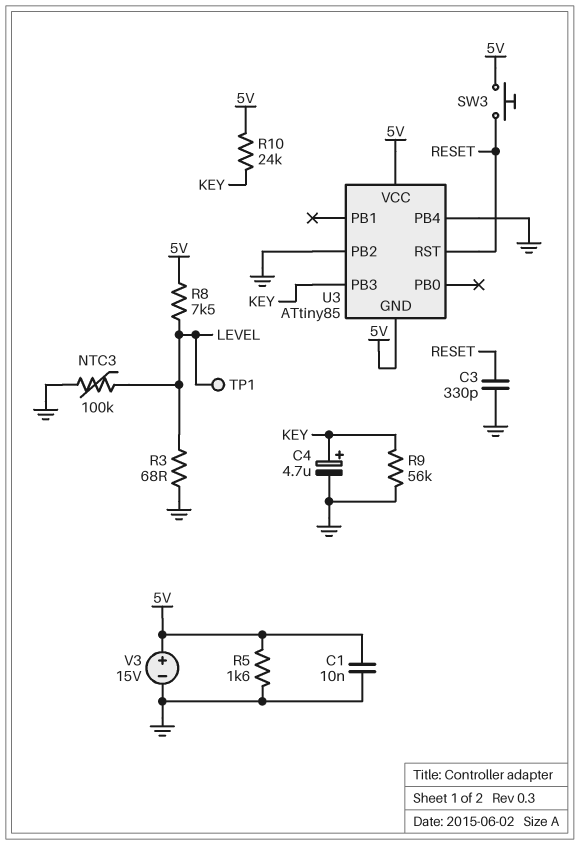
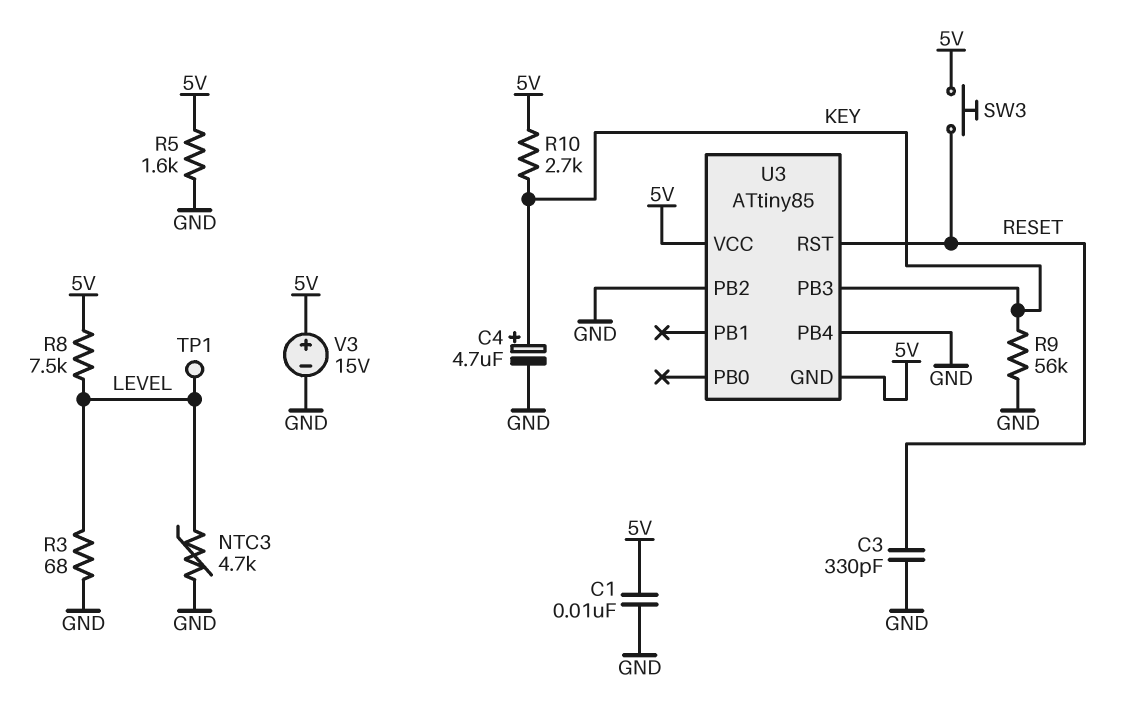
NTC3: 100k (GND, LEVEL) -> 4.7k (GND, LEVEL)
R10: 24k (5V, KEY) -> 2.7k (5V, KEY)

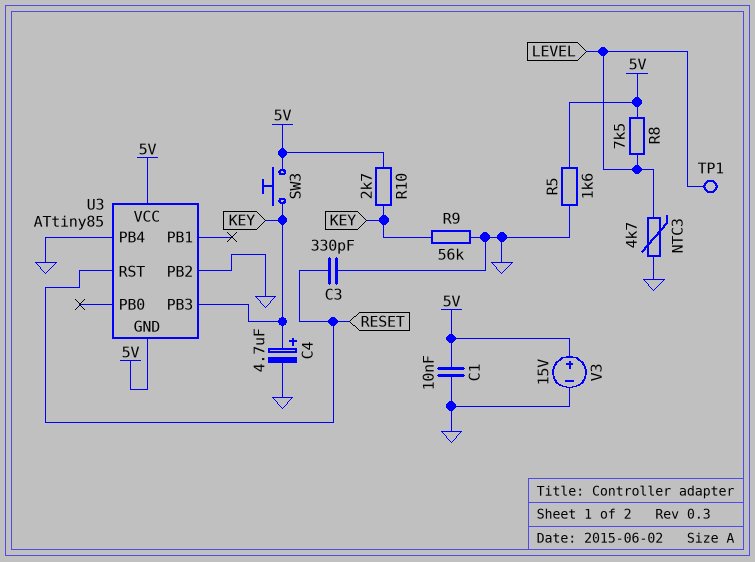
R3: 68 (GND, LEVEL) -> none
SW3: button (5V, RESET) -> button (5V, KEY)

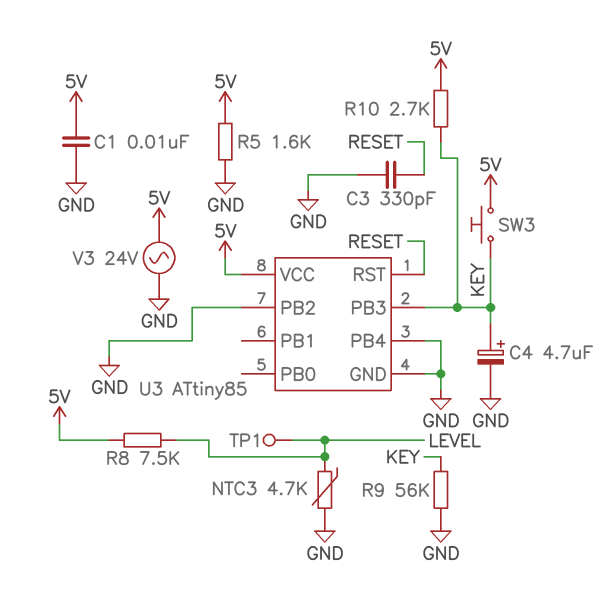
U3 pin GND: 5V -> GND
V3: 15V (plus 5V, minus GND) -> AC 24V (5V, GND)

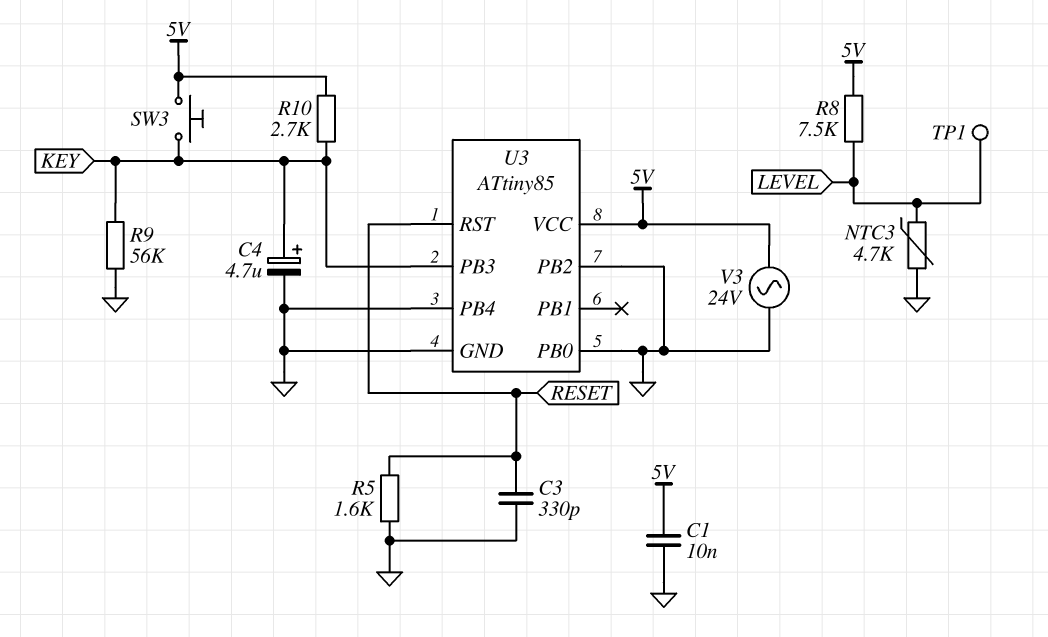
R5: 1.6k (5V, GND) -> 1.6k (GND, RESET)
U3 pin PB0: none -> GND

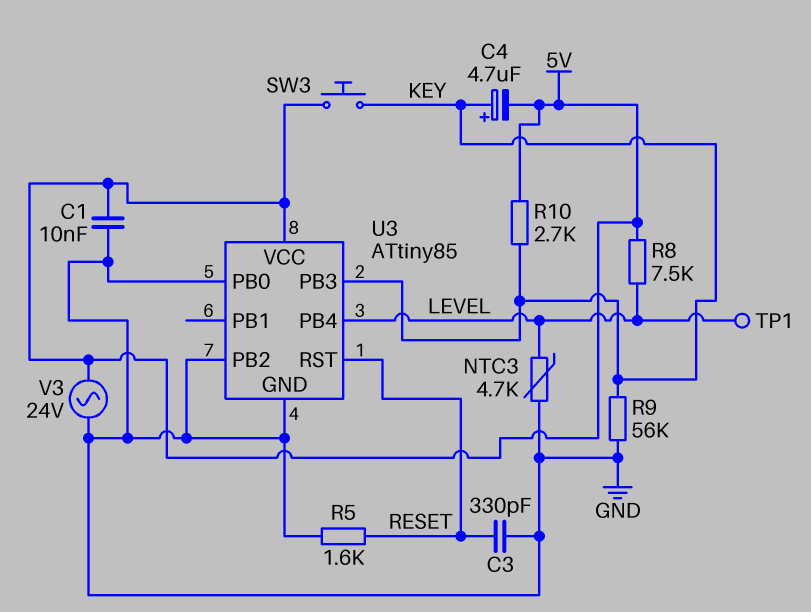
C4: 4.7uF (plus KEY, minus GND) -> 4.7uF (plus KEY, minus 5V)
U3 pin PB4: GND -> LEVEL

